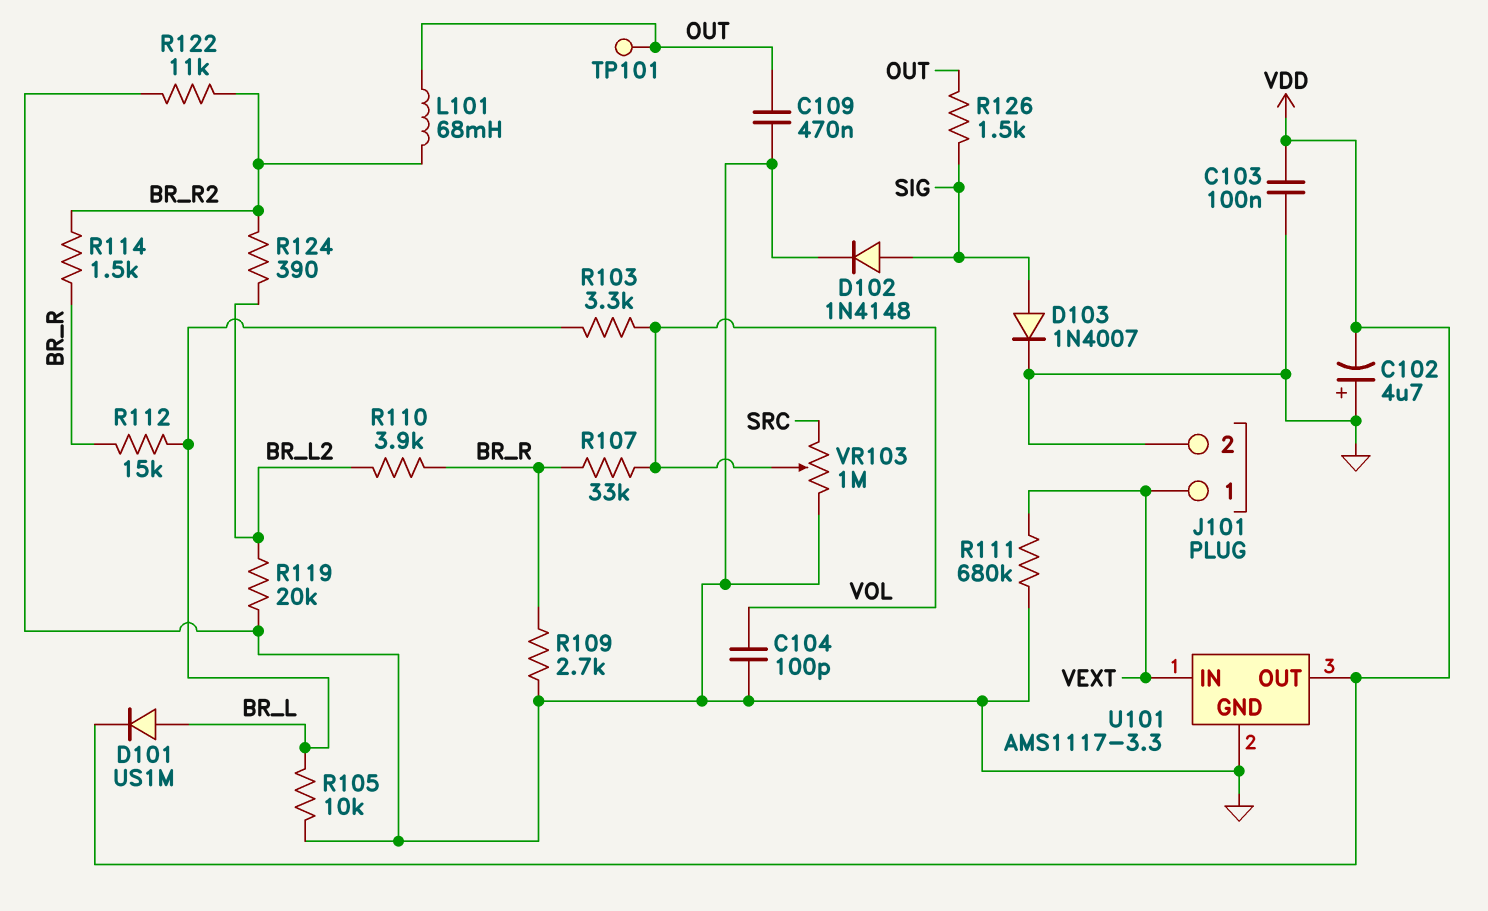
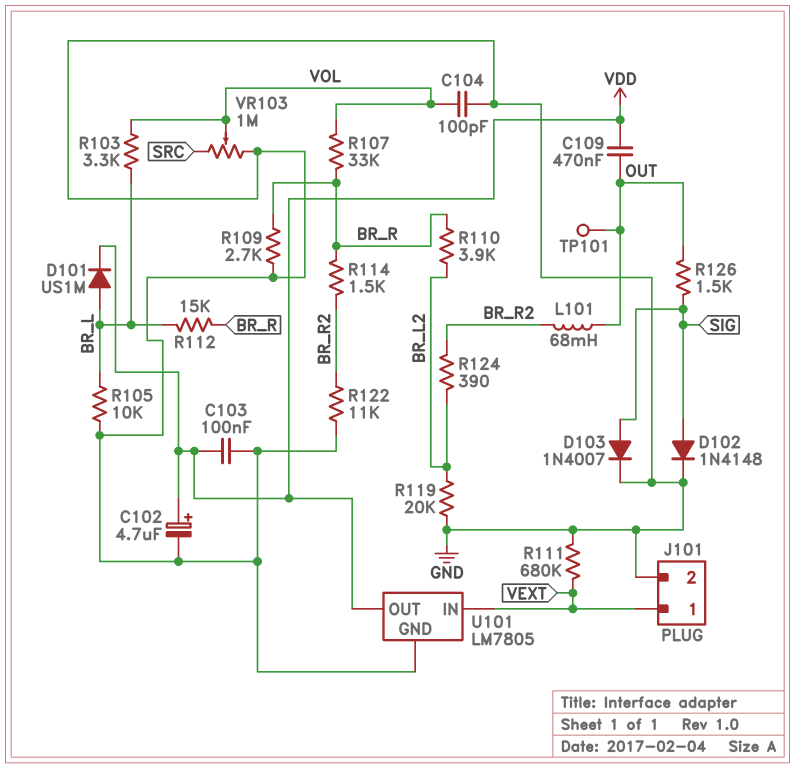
C102: 4.7uF (plus GND, minus VDD) -> 4.7uF (plus VDD, minus GND)
C109: 470nF (GND, OUT) -> 470nF (OUT, VDD)
U101: AMS1117-3.3 -> LM7805

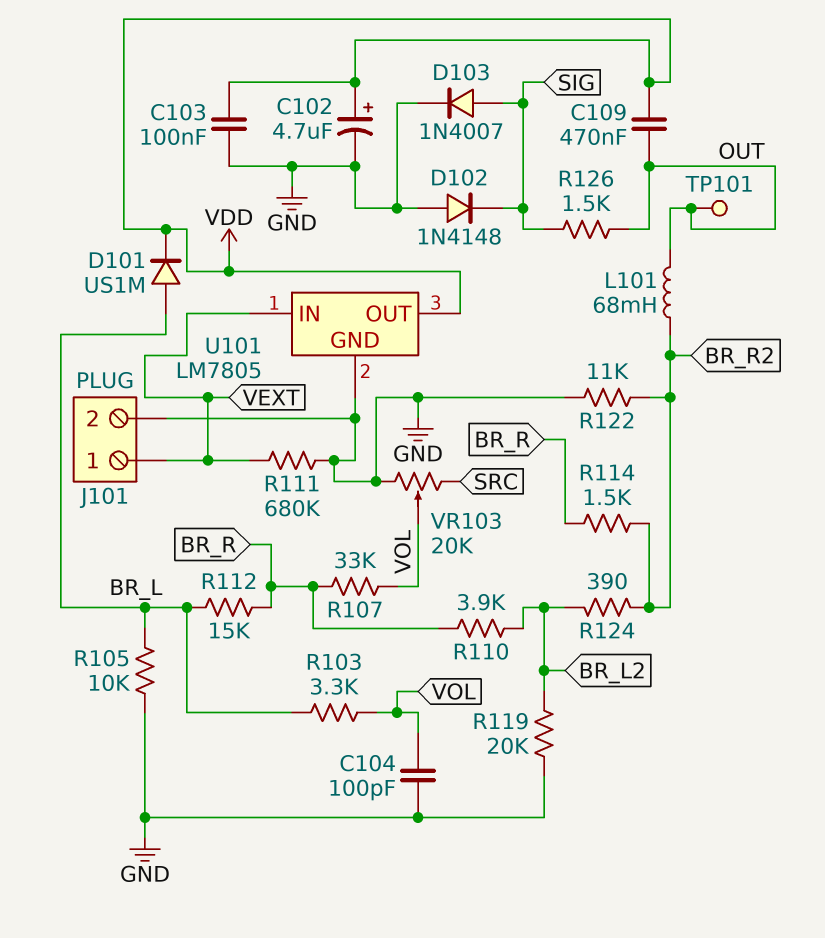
D102: diode 1N4148 (A SIG, K GND) -> diode 1N4148 (A GND, K SIG)
R109: 2.7k (BR_R, GND) -> none
VR103: 1M (GND, SRC, wiper VOL) -> 20k (GND, SRC, wiper VOL)

